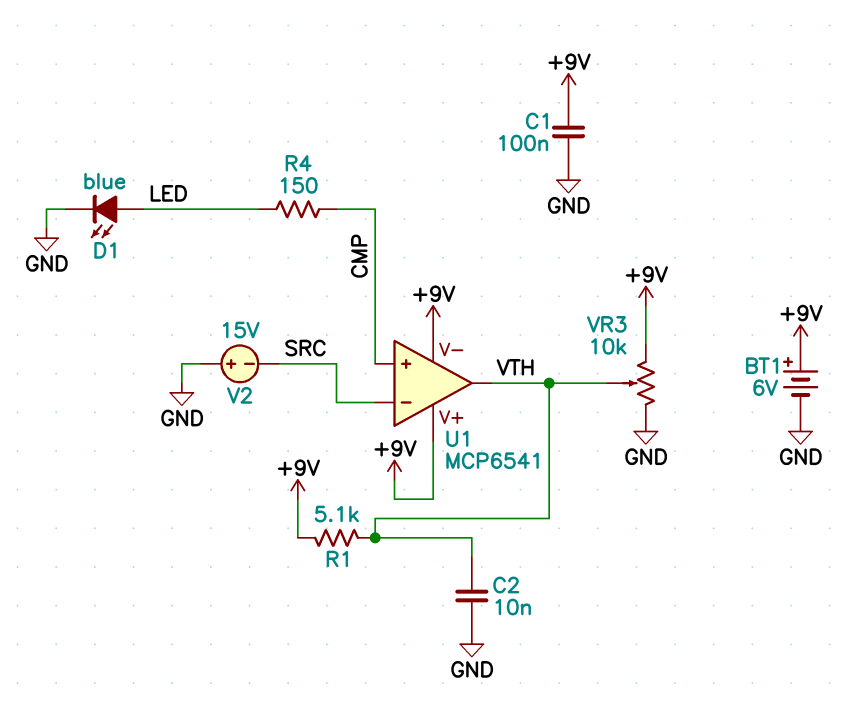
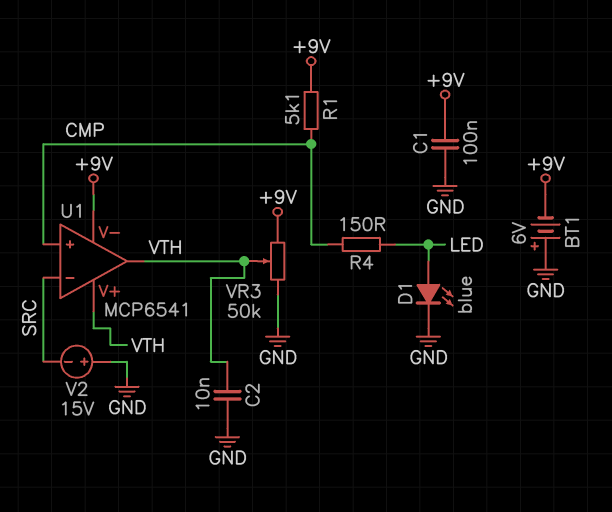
BT1: 6V (plus +9V, minus GND) -> 6V (plus GND, minus +9V)
R1: 5.1k (+9V, VTH) -> 5.1k (+9V, CMP)
U1 pin V+: +9V -> VTH
VR3: 10k (+9V, GND, wiper VTH) -> 50k (+9V, GND, wiper VTH)

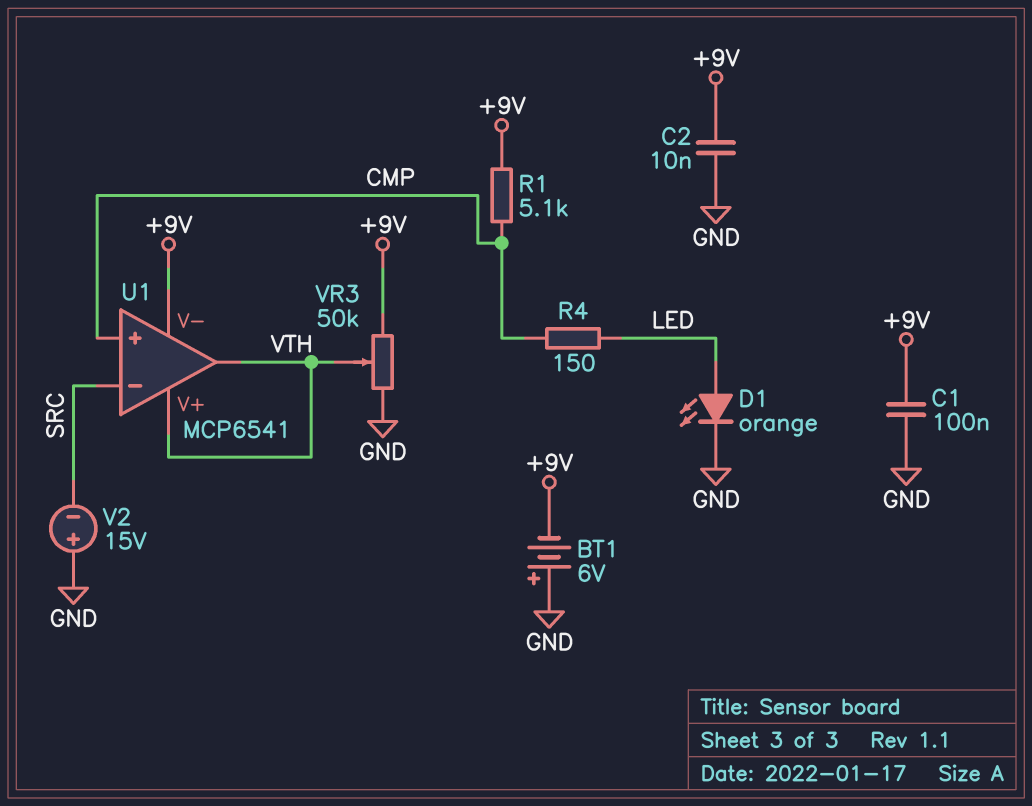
C2: 10nF (GND, VTH) -> 10nF (+9V, GND)
D1: LED blue (A LED, K GND) -> LED orange (A LED, K GND)

